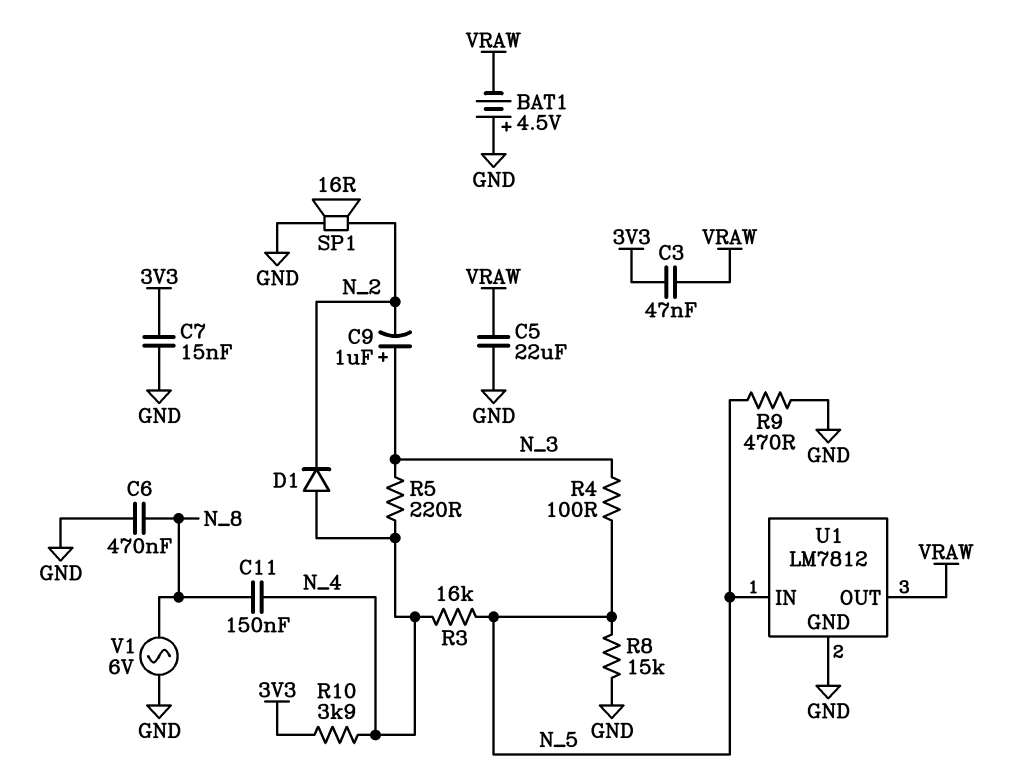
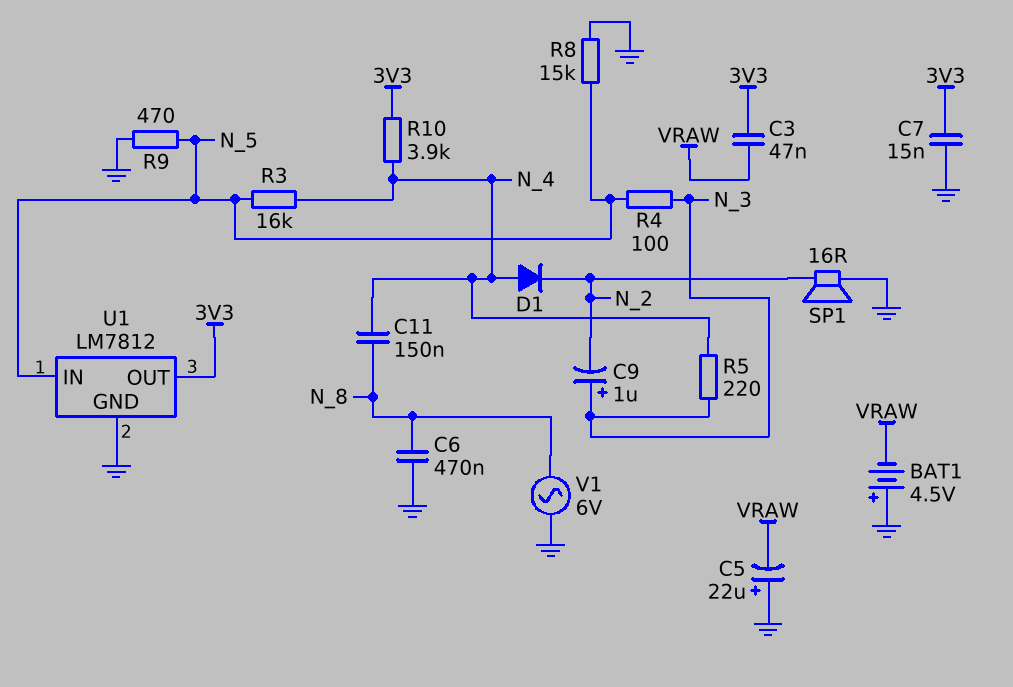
C5: 22uF (GND, VRAW) -> 22uF (plus GND, minus VRAW)
U1 pin OUT: VRAW -> 3V3

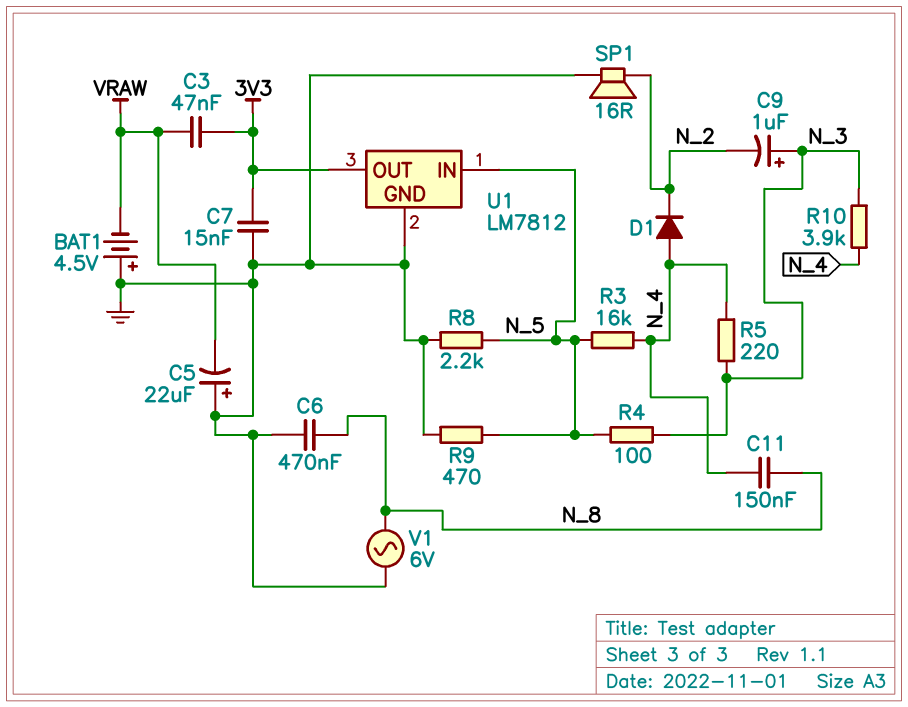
R8: 15k (GND, N_5) -> 2.2k (GND, N_5)
R10: 3.9k (3V3, N_4) -> 3.9k (N_3, N_4)

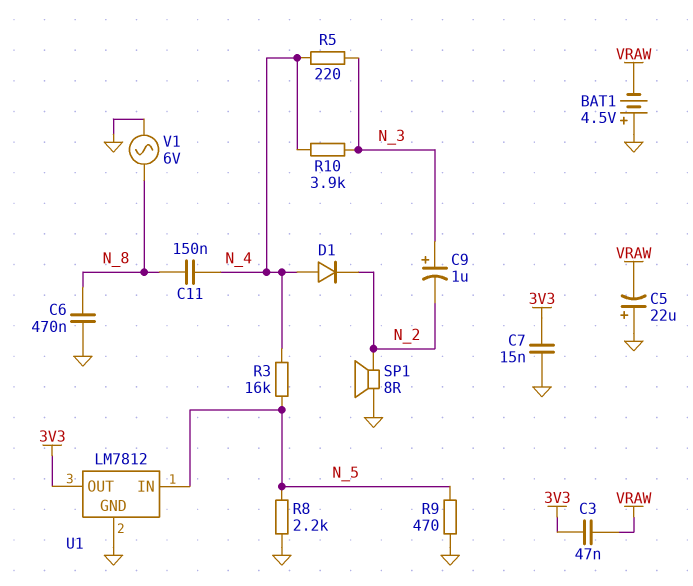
R4: 100 (N_3, N_5) -> none
SP1: speaker 16R (GND, N_2) -> speaker 8R (GND, N_2)

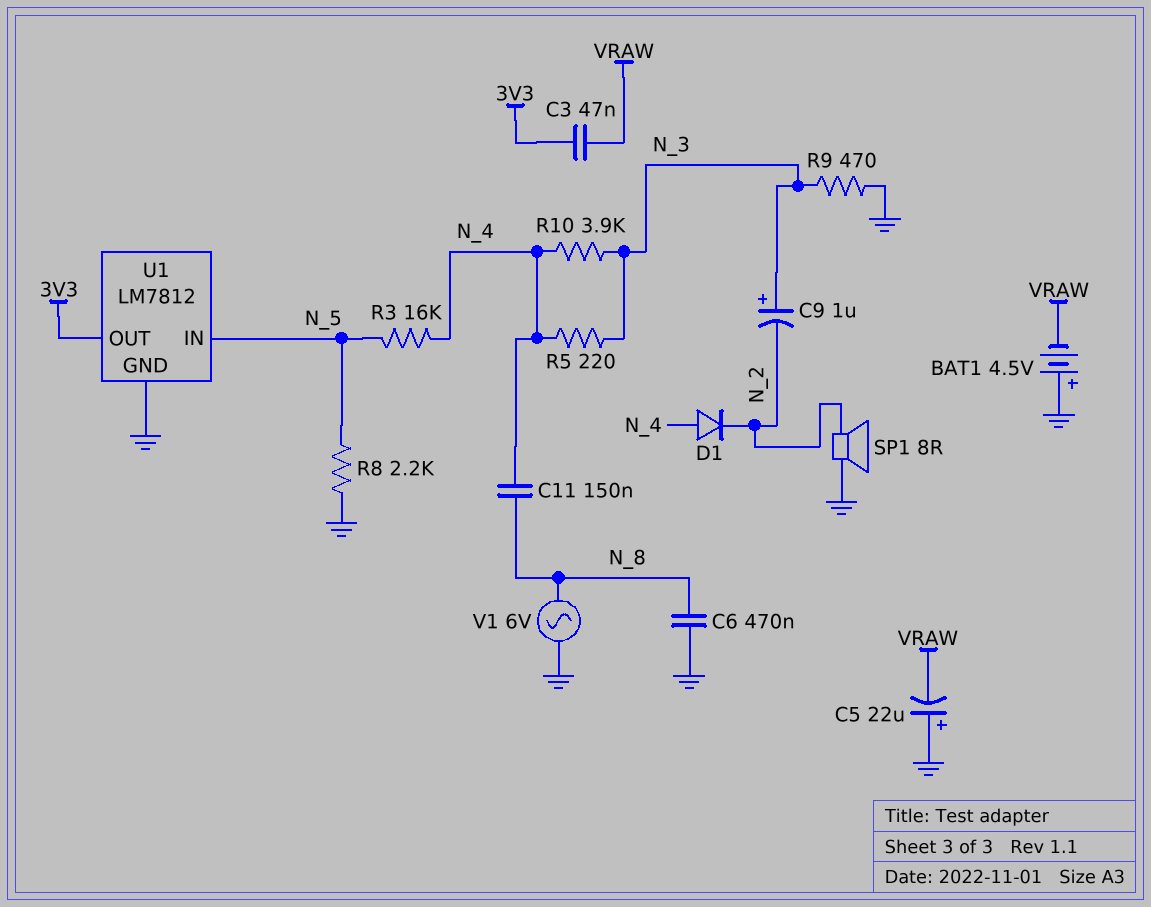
C7: 15nF (3V3, GND) -> none
R9: 470 (GND, N_5) -> 470 (GND, N_3)

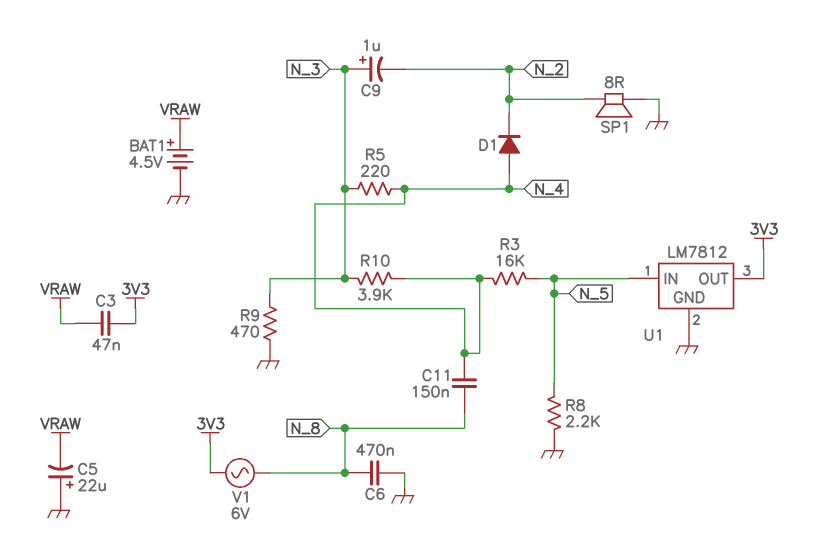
BAT1: 4.5V (plus GND, minus VRAW) -> 4.5V (plus VRAW, minus GND)
V1: AC 6V (GND, N_8) -> AC 6V (3V3, N_8)

